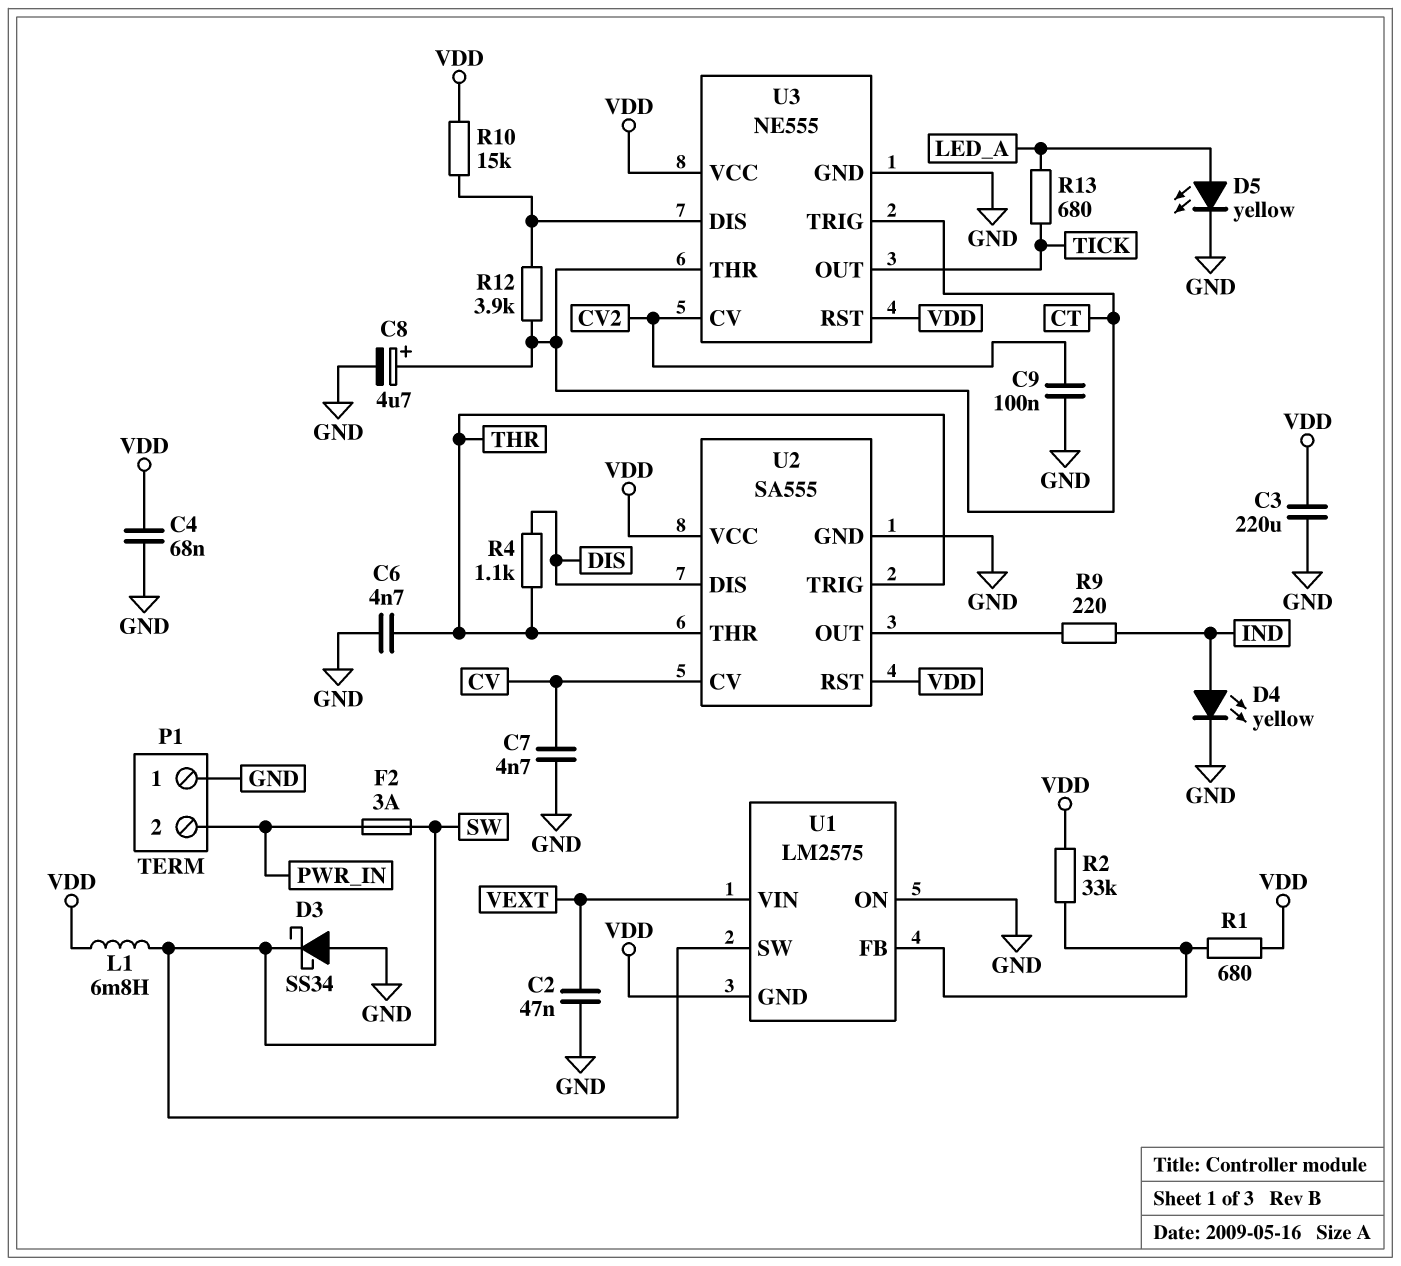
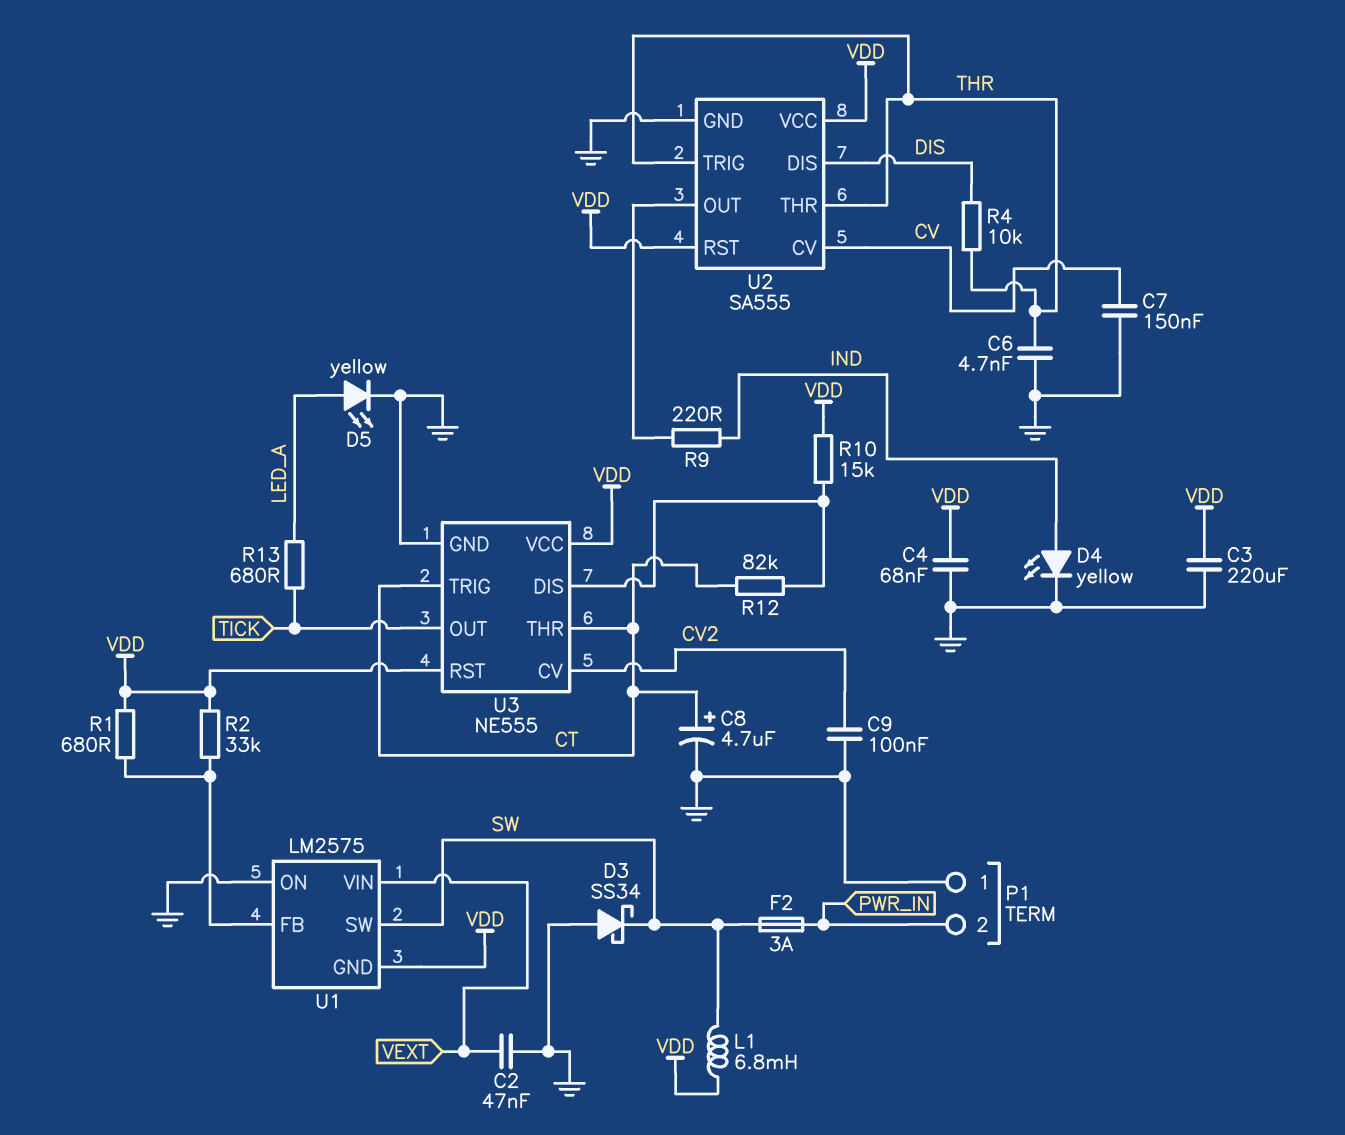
C7: 4.7nF (CV, GND) -> 150nF (CV, GND)
R4: 1.1k (DIS, THR) -> 10k (DIS, THR)
R12: 3.9k (CT, U3/DIS) -> 82k (CT, U3/DIS)

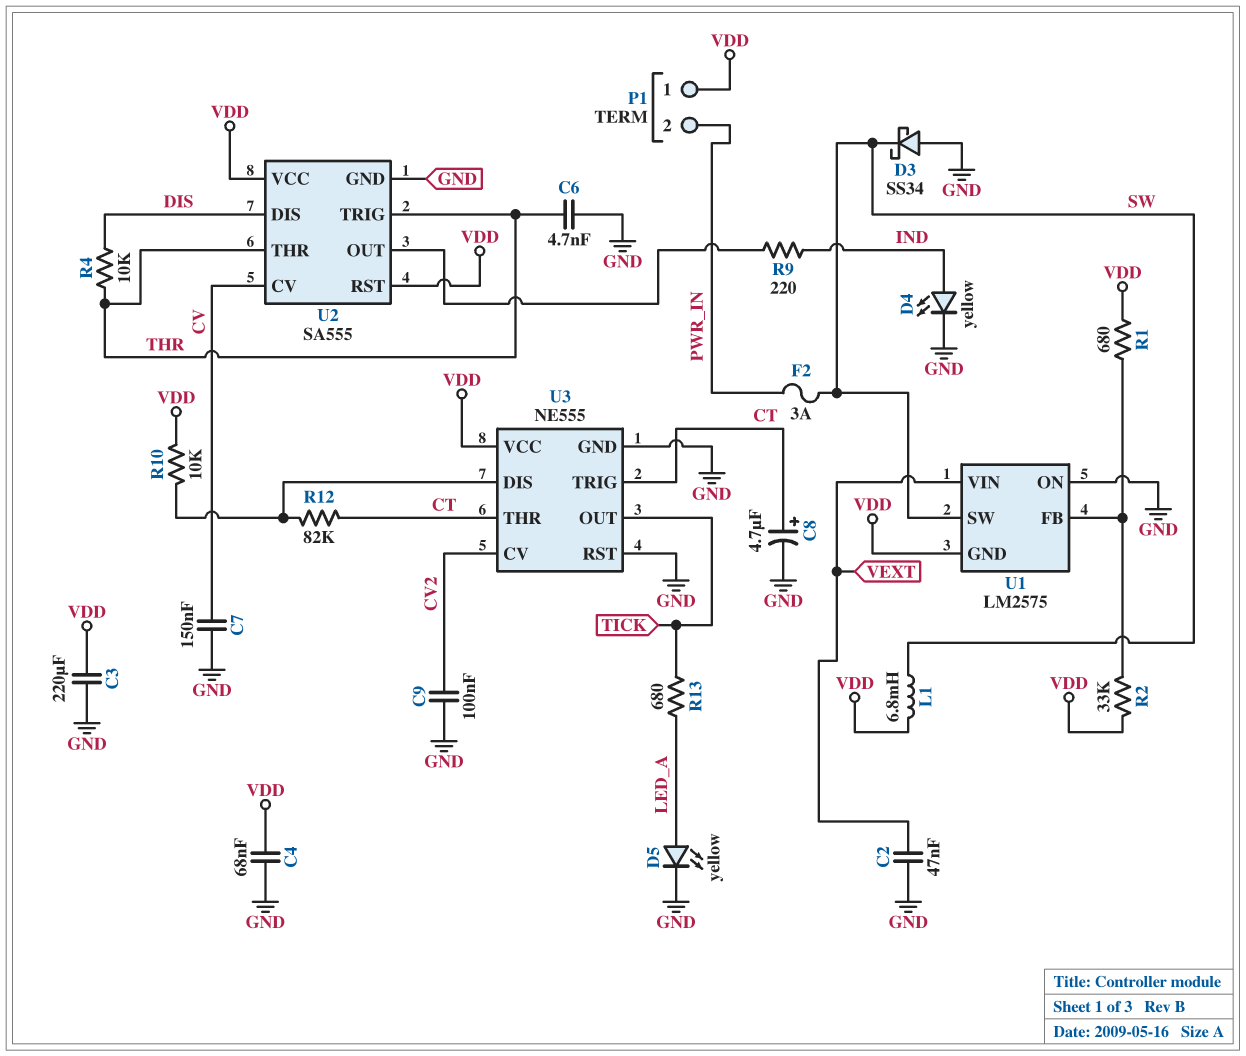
P1 pin 1: GND -> VDD
R10: 15k (U3/DIS, VDD) -> 10k (U3/DIS, VDD)
U3 pin RST: VDD -> GND

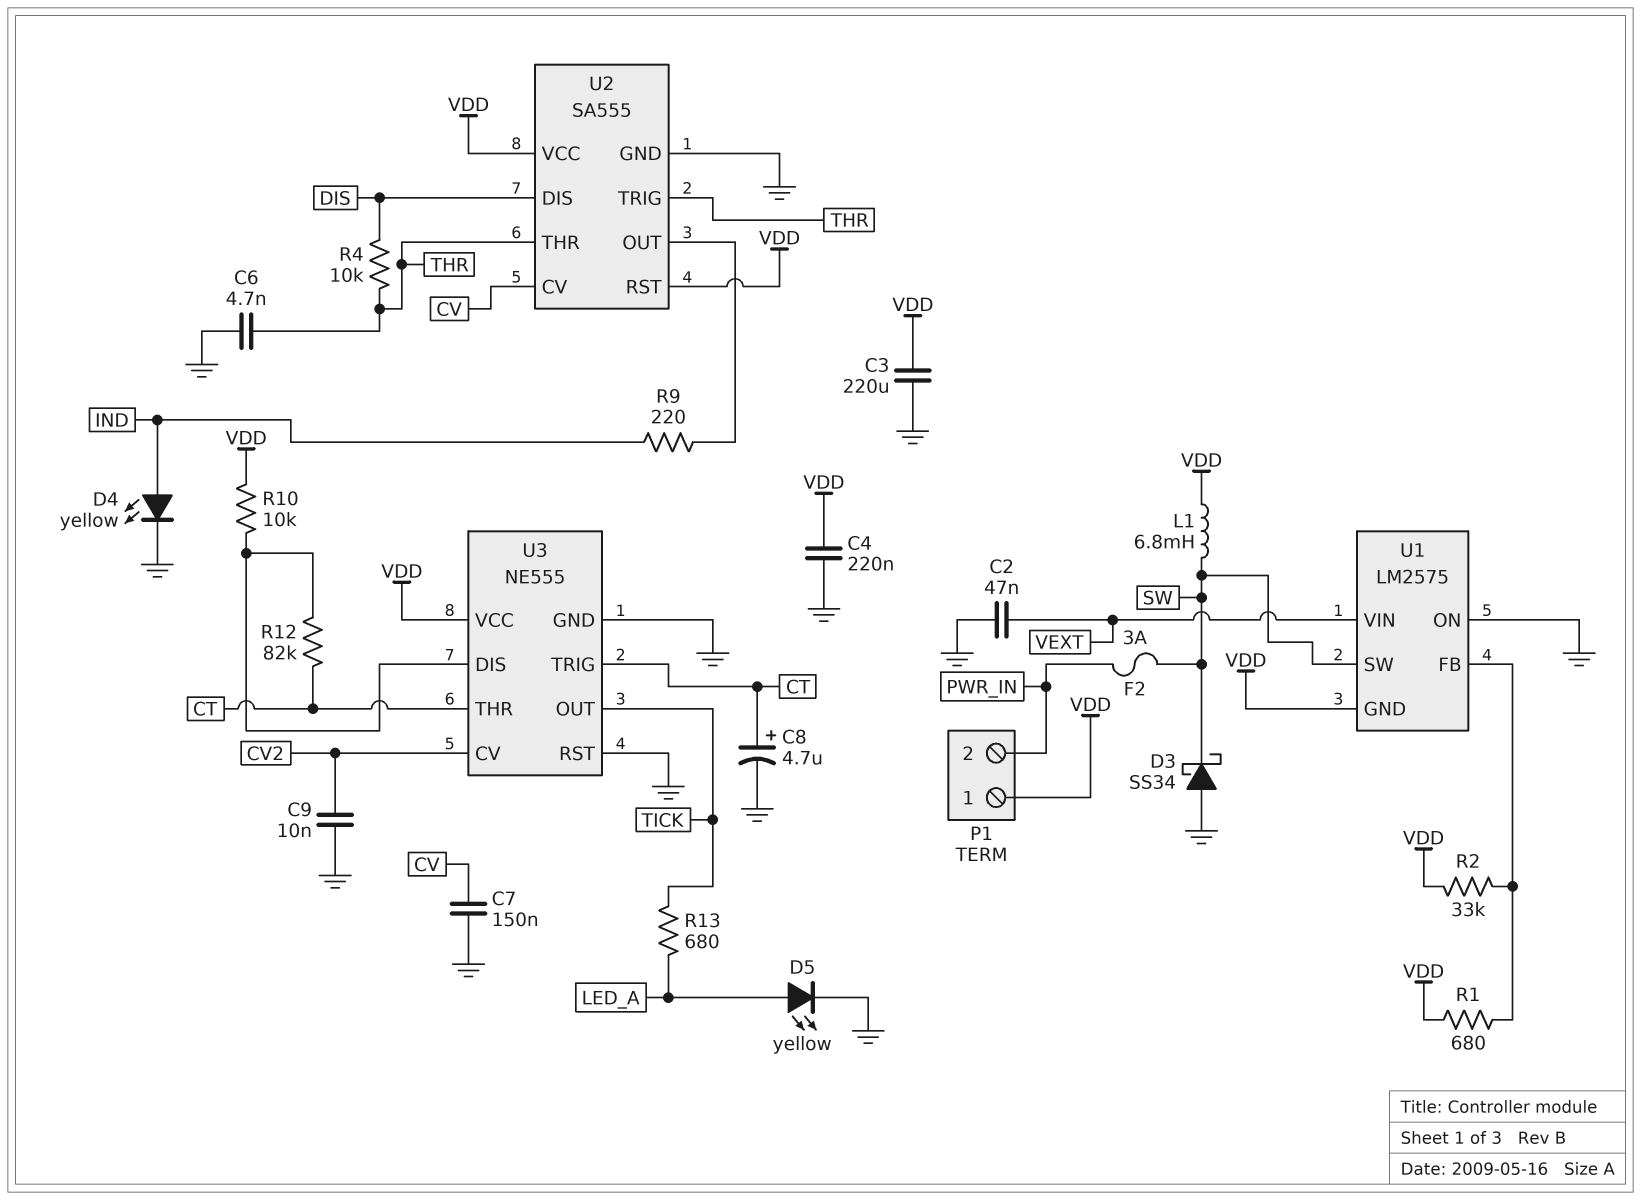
C4: 68nF (GND, VDD) -> 220nF (GND, VDD)
C9: 100nF (CV2, GND) -> 10nF (CV2, GND)

